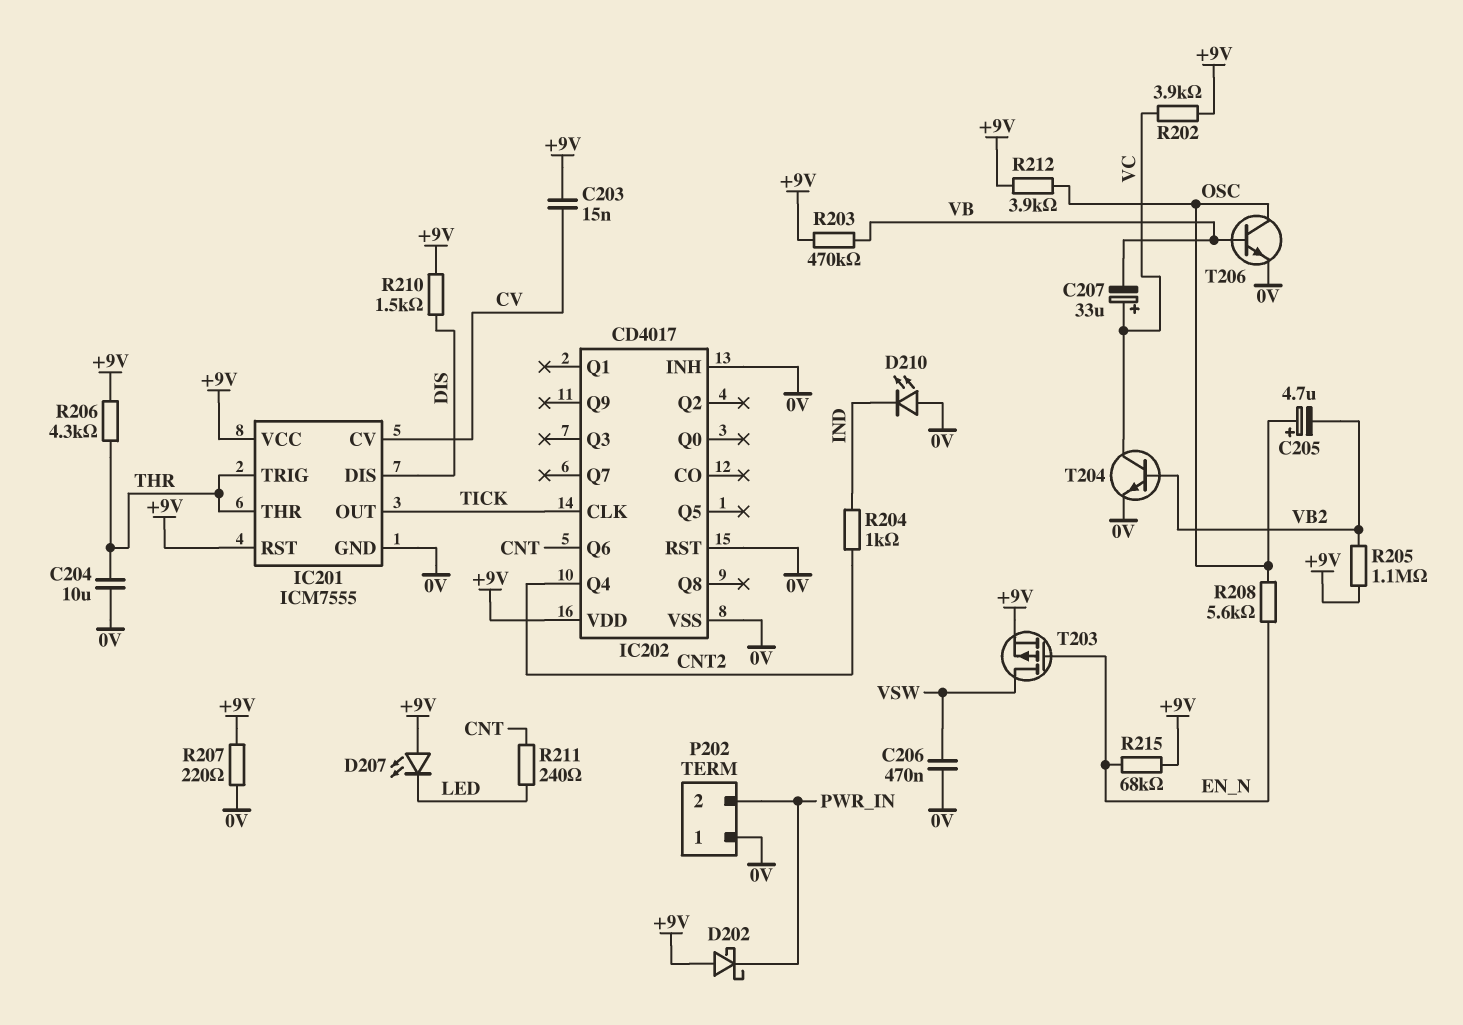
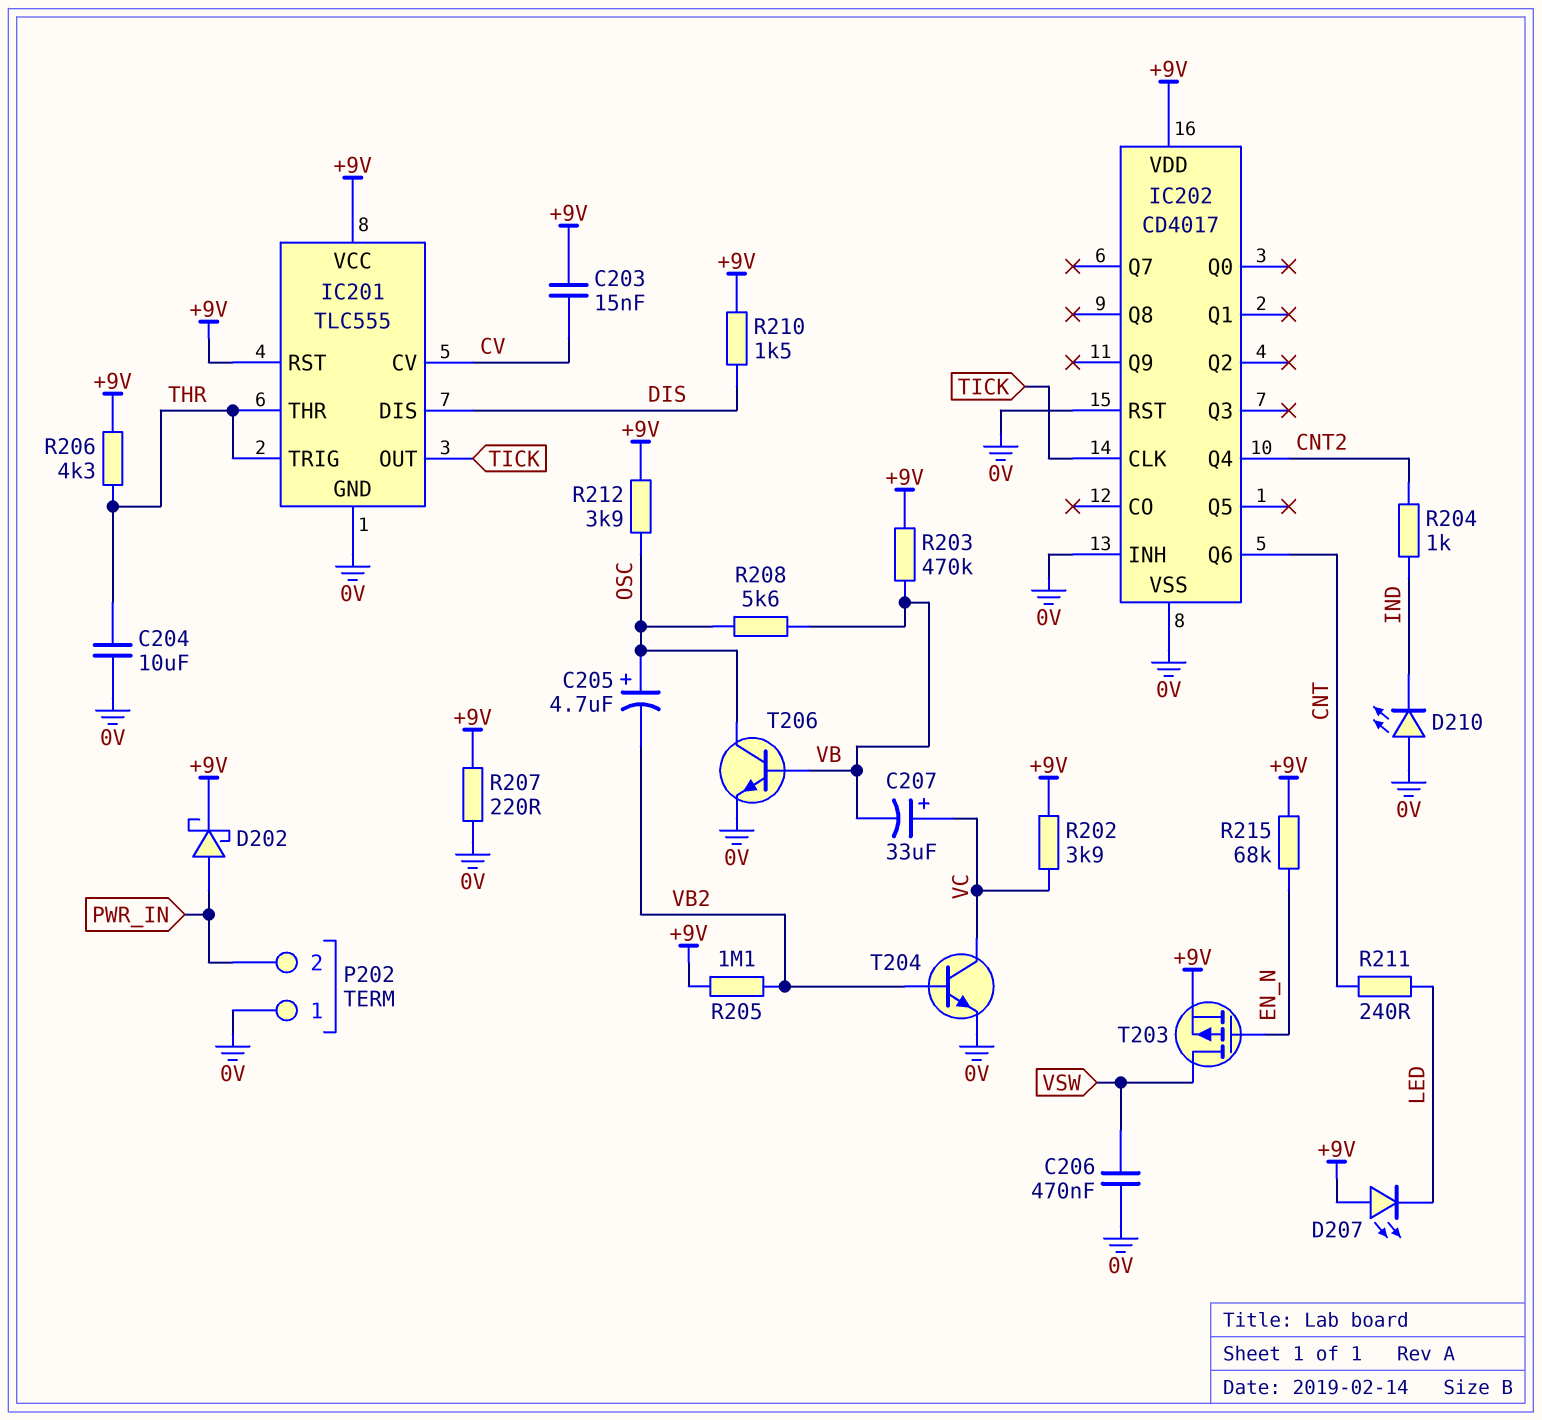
D202: schottky (A +9V, K PWR_IN) -> schottky (A PWR_IN, K +9V)
IC201: ICM7555 -> TLC555
R208: 5.6k (EN_N, OSC) -> 5.6k (OSC, VB)

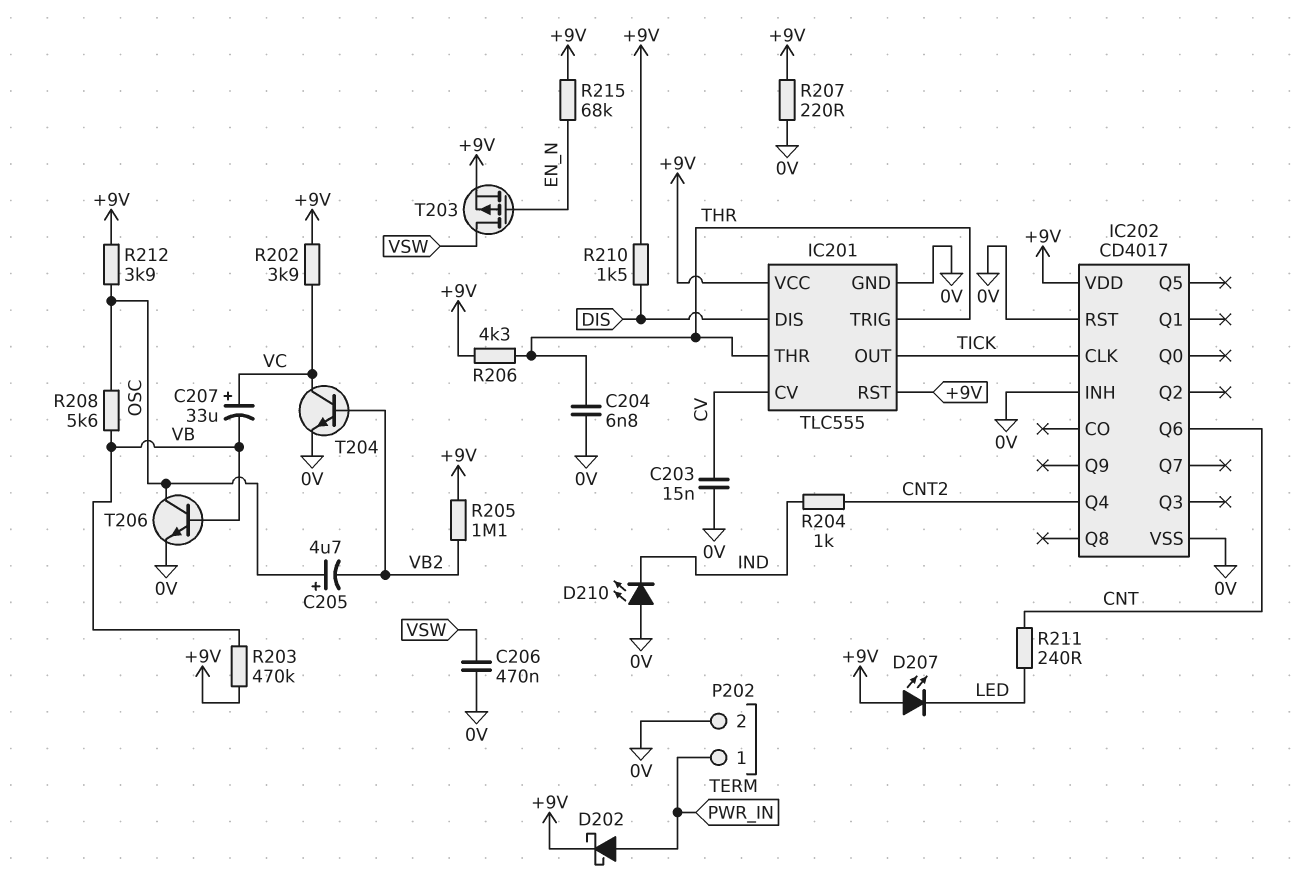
C203: 15nF (+9V, CV) -> 15nF (0V, CV)
C204: 10uF (0V, THR) -> 6.8nF (0V, THR)
P202 pin 1: 0V -> PWR_IN
P202 pin 2: PWR_IN -> 0V

